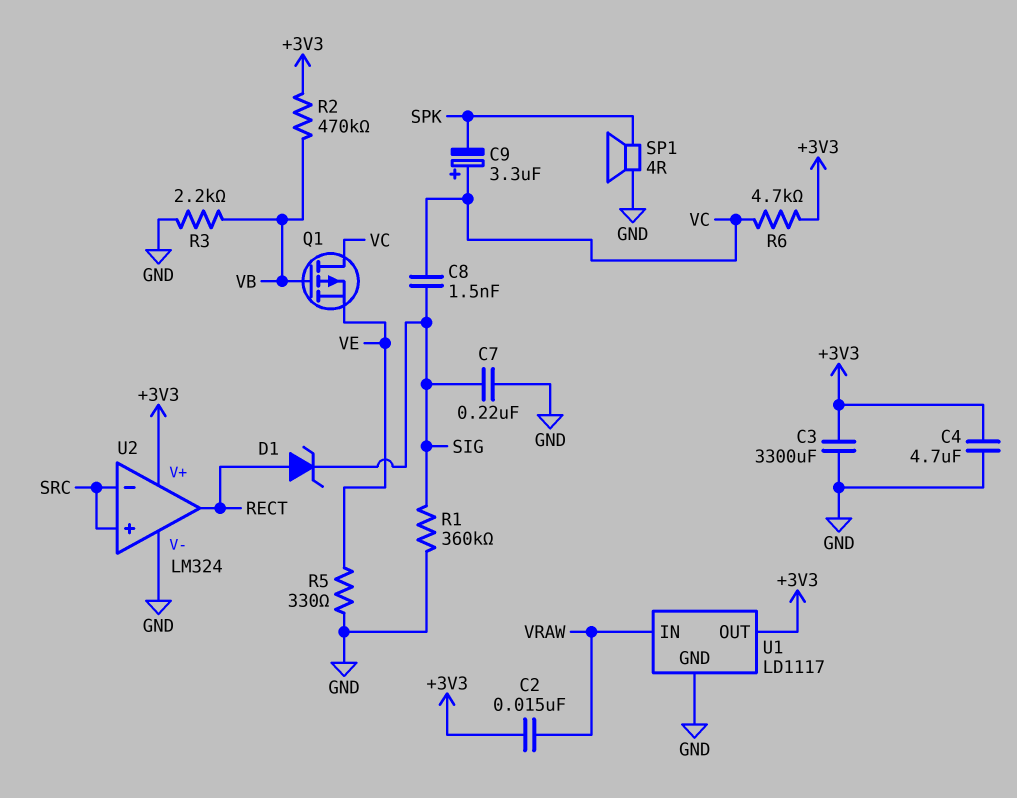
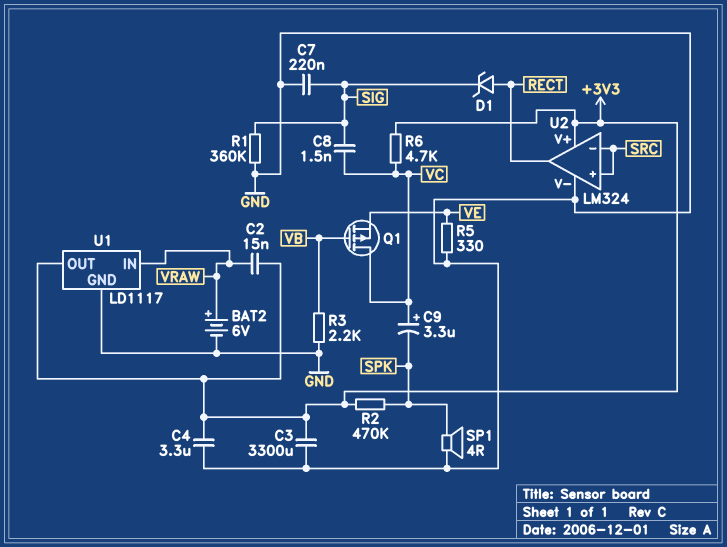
BAT2: none -> 6V (plus VRAW, minus GND)
C4: 4.7uF (+3V3, GND) -> 3.3uF (+3V3, GND)
R2: 470k (+3V3, VB) -> 470k (+3V3, SPK)

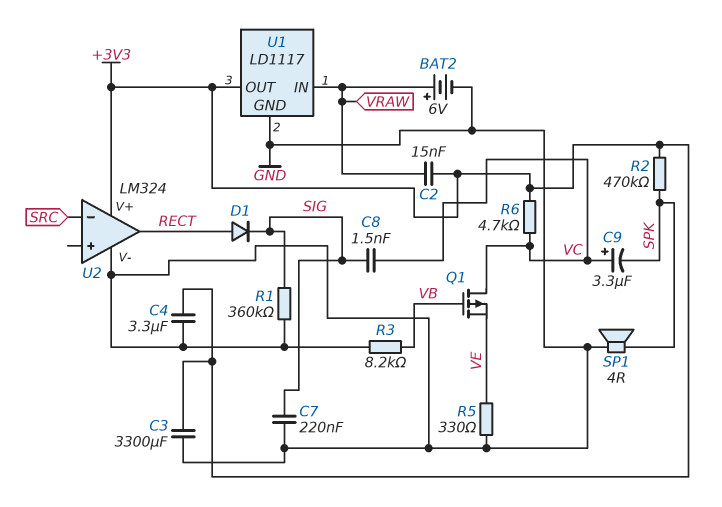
D1: zener (A RECT, K SIG) -> diode (A RECT, K SIG)
R3: 2.2k (GND, VB) -> 8.2k (GND, VB)
U2 pin in+: SRC -> none

